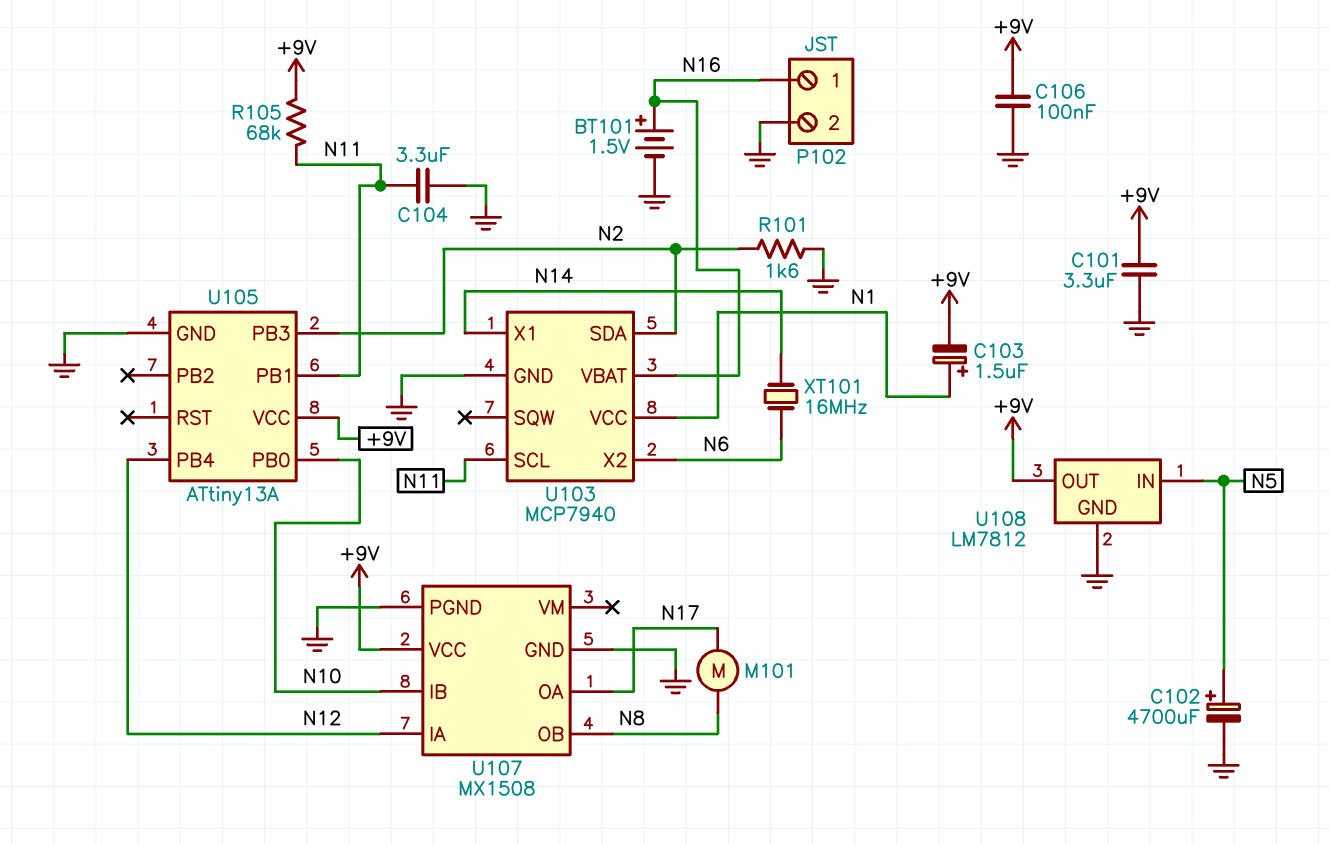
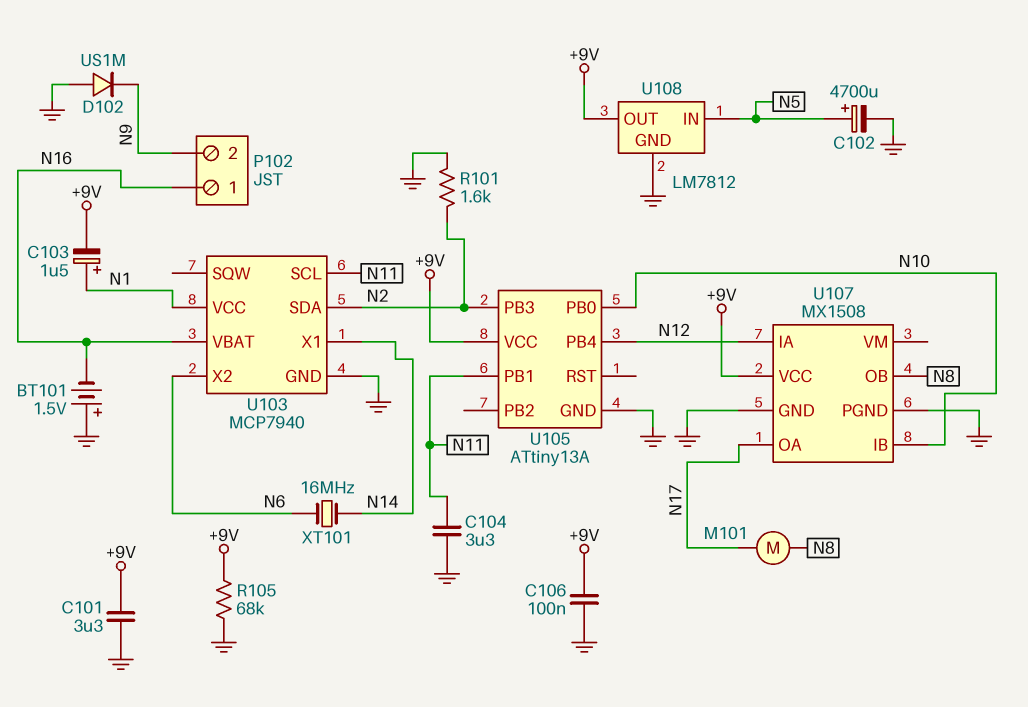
BT101: 1.5V (plus N16, minus GND) -> 1.5V (plus GND, minus N16)
D102: none -> diode US1M (A GND, K N9)
P102 pin 2: GND -> N9
R105: 68k (+9V, N11) -> 68k (+9V, GND)

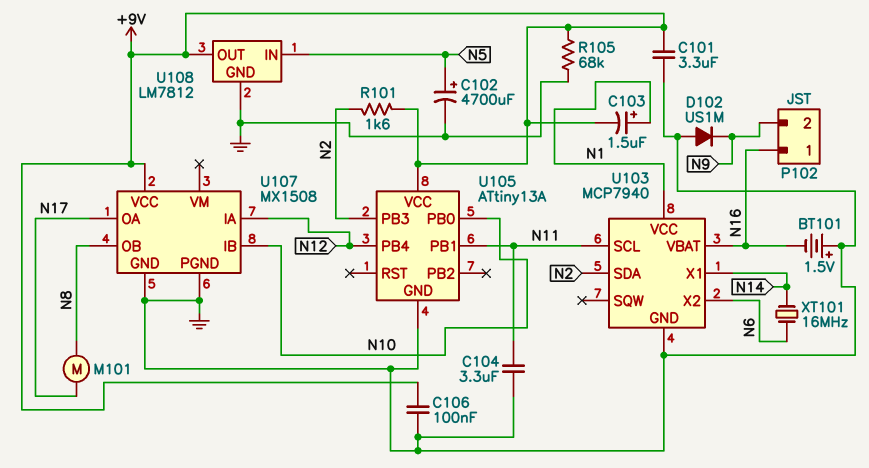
R101: 1.6k (GND, N2) -> 1.6k (+9V, N2)

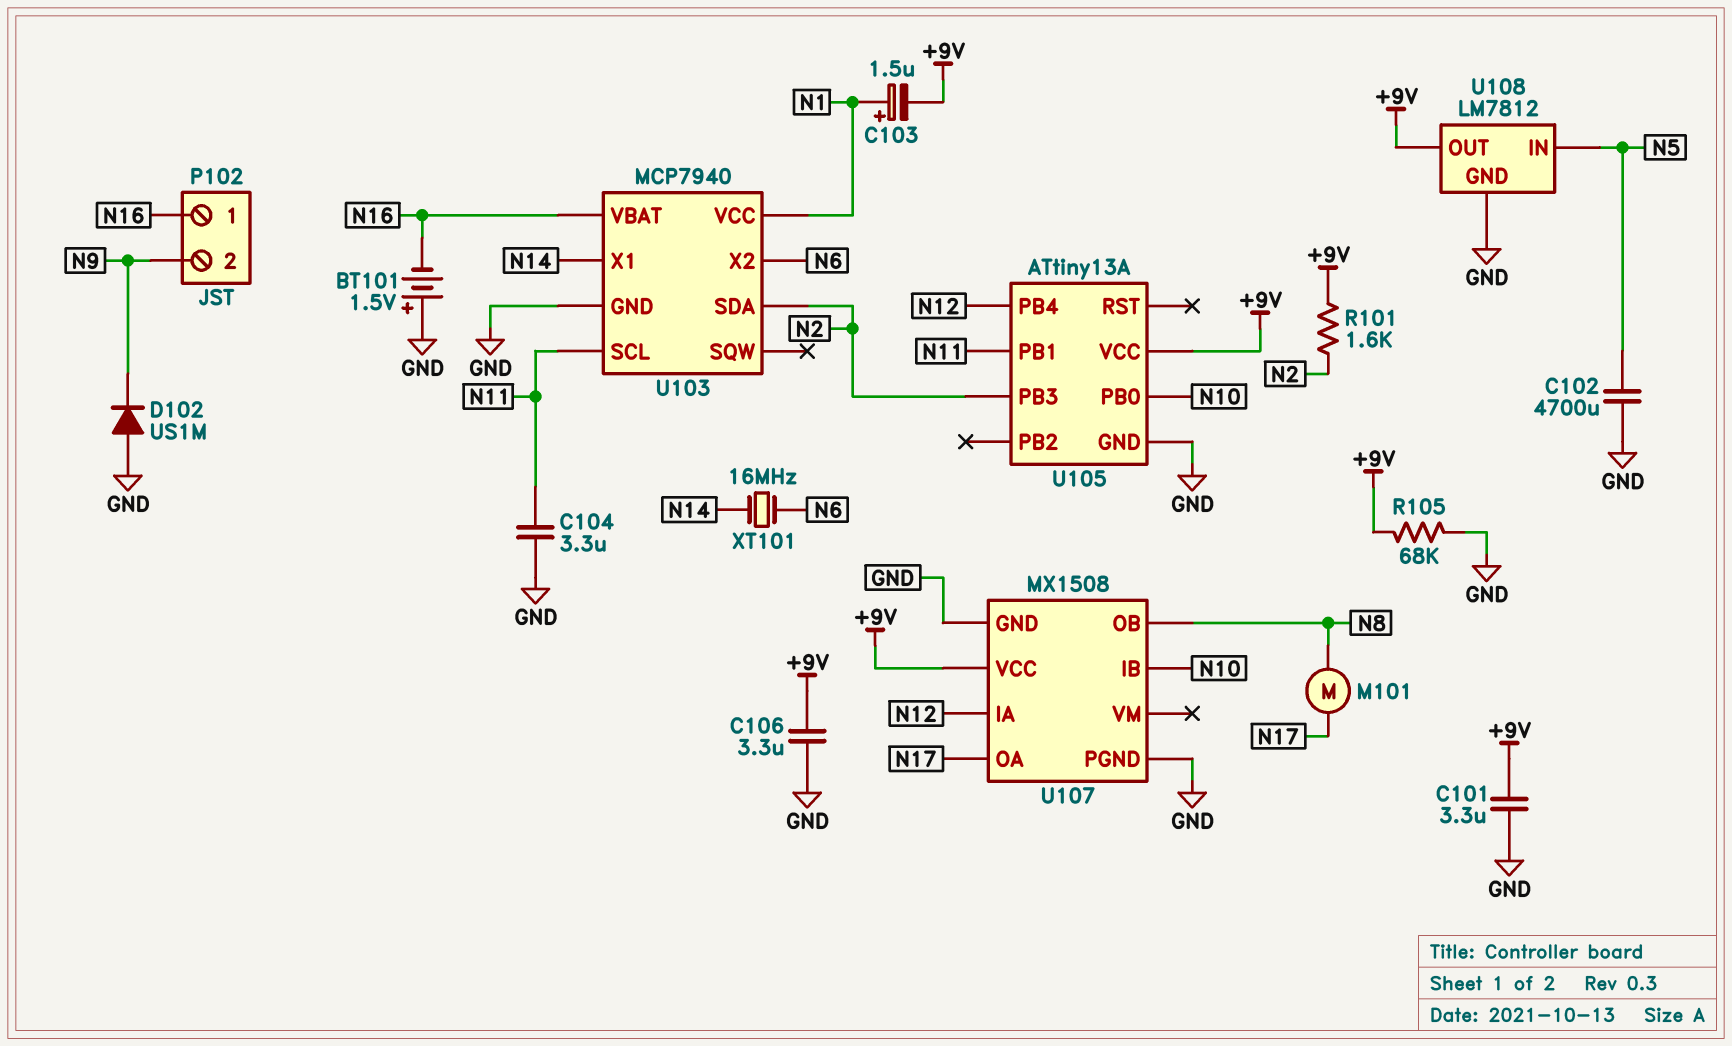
C102: 4700uF (plus N5, minus GND) -> 4700uF (GND, N5)
C106: 100nF (+9V, GND) -> 3.3uF (+9V, GND)

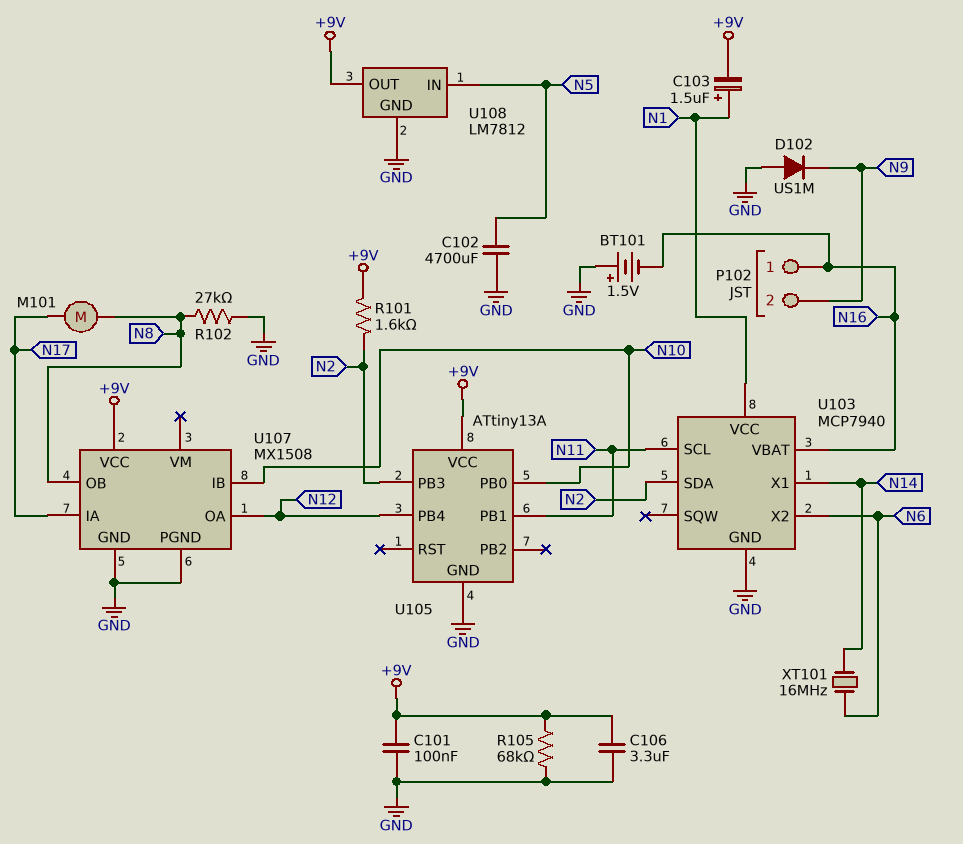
C101: 3.3uF (+9V, GND) -> 100nF (+9V, GND)
C104: 3.3uF (GND, N11) -> none
R102: none -> 27k (GND, N8)
U107 pin IA: N12 -> N17
U107 pin OA: N17 -> N12

